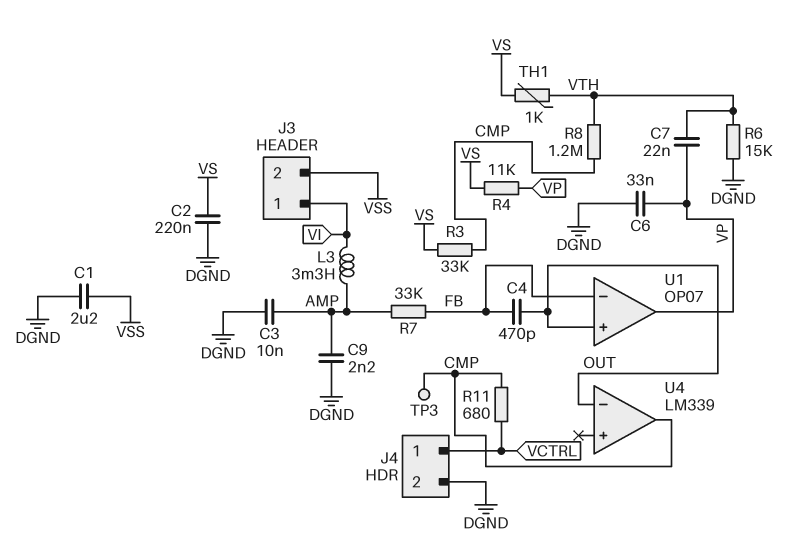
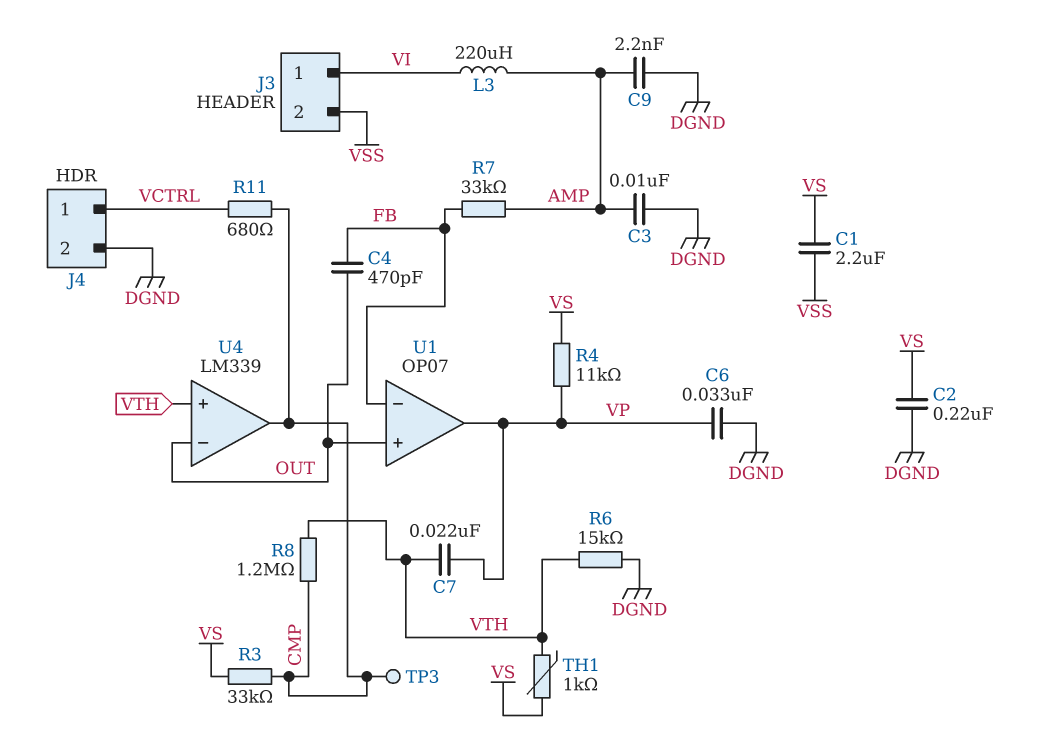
C1: 2.2uF (DGND, VSS) -> 2.2uF (VS, VSS)
L3: 3.3mH (AMP, VI) -> 220uH (AMP, VI)
U4 pin in+: none -> VTH

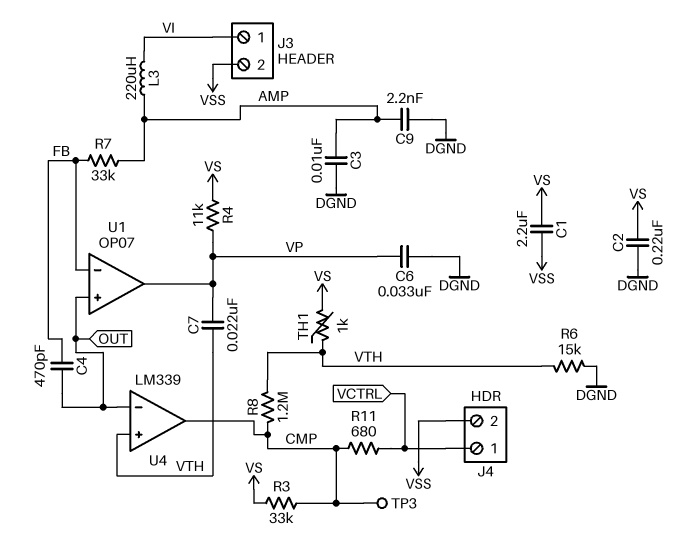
J4 pin 2: DGND -> VSS

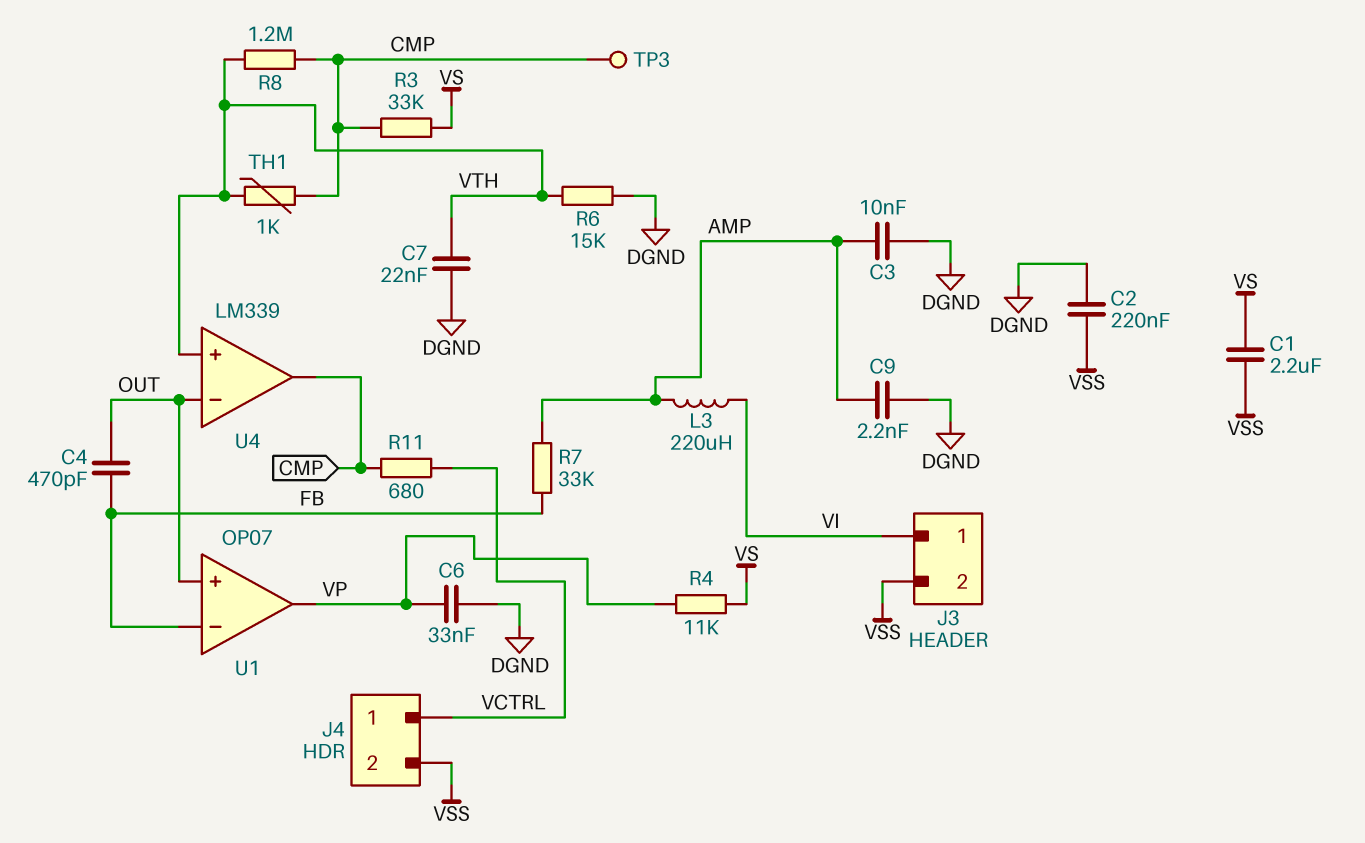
C2: 220nF (DGND, VS) -> 220nF (DGND, VSS)
C7: 22nF (VP, VTH) -> 22nF (DGND, VTH)
TH1: 1k (VS, VTH) -> 1k (CMP, VTH)

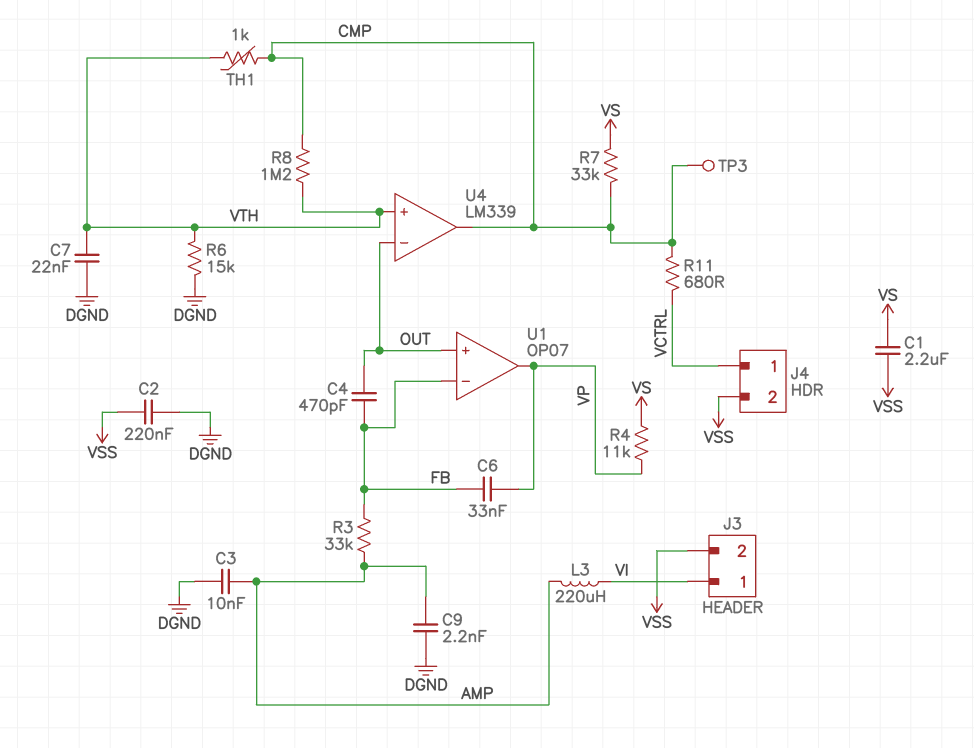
C6: 33nF (DGND, VP) -> 33nF (FB, VP)
R3: 33k (CMP, VS) -> 33k (AMP, FB)
R7: 33k (AMP, FB) -> 33k (CMP, VS)

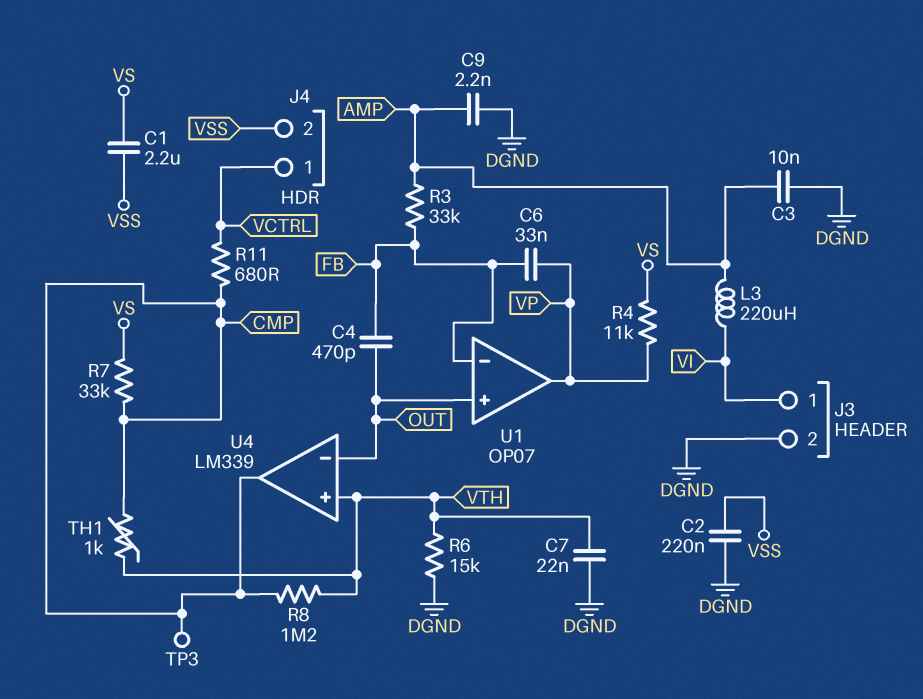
J3 pin 2: VSS -> DGND

